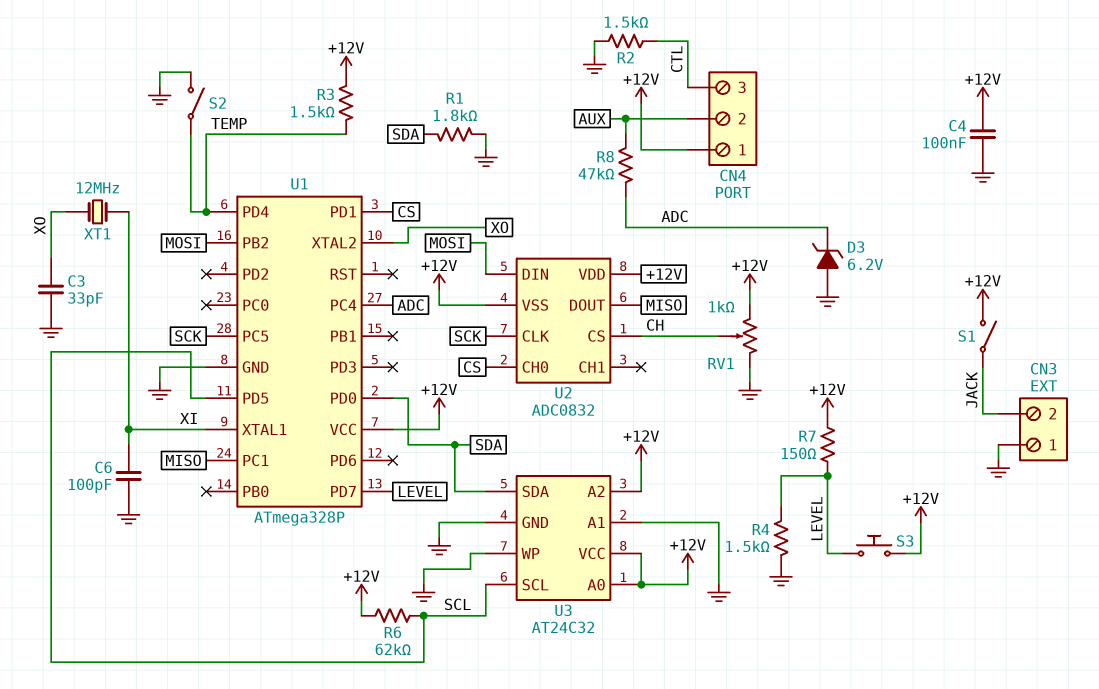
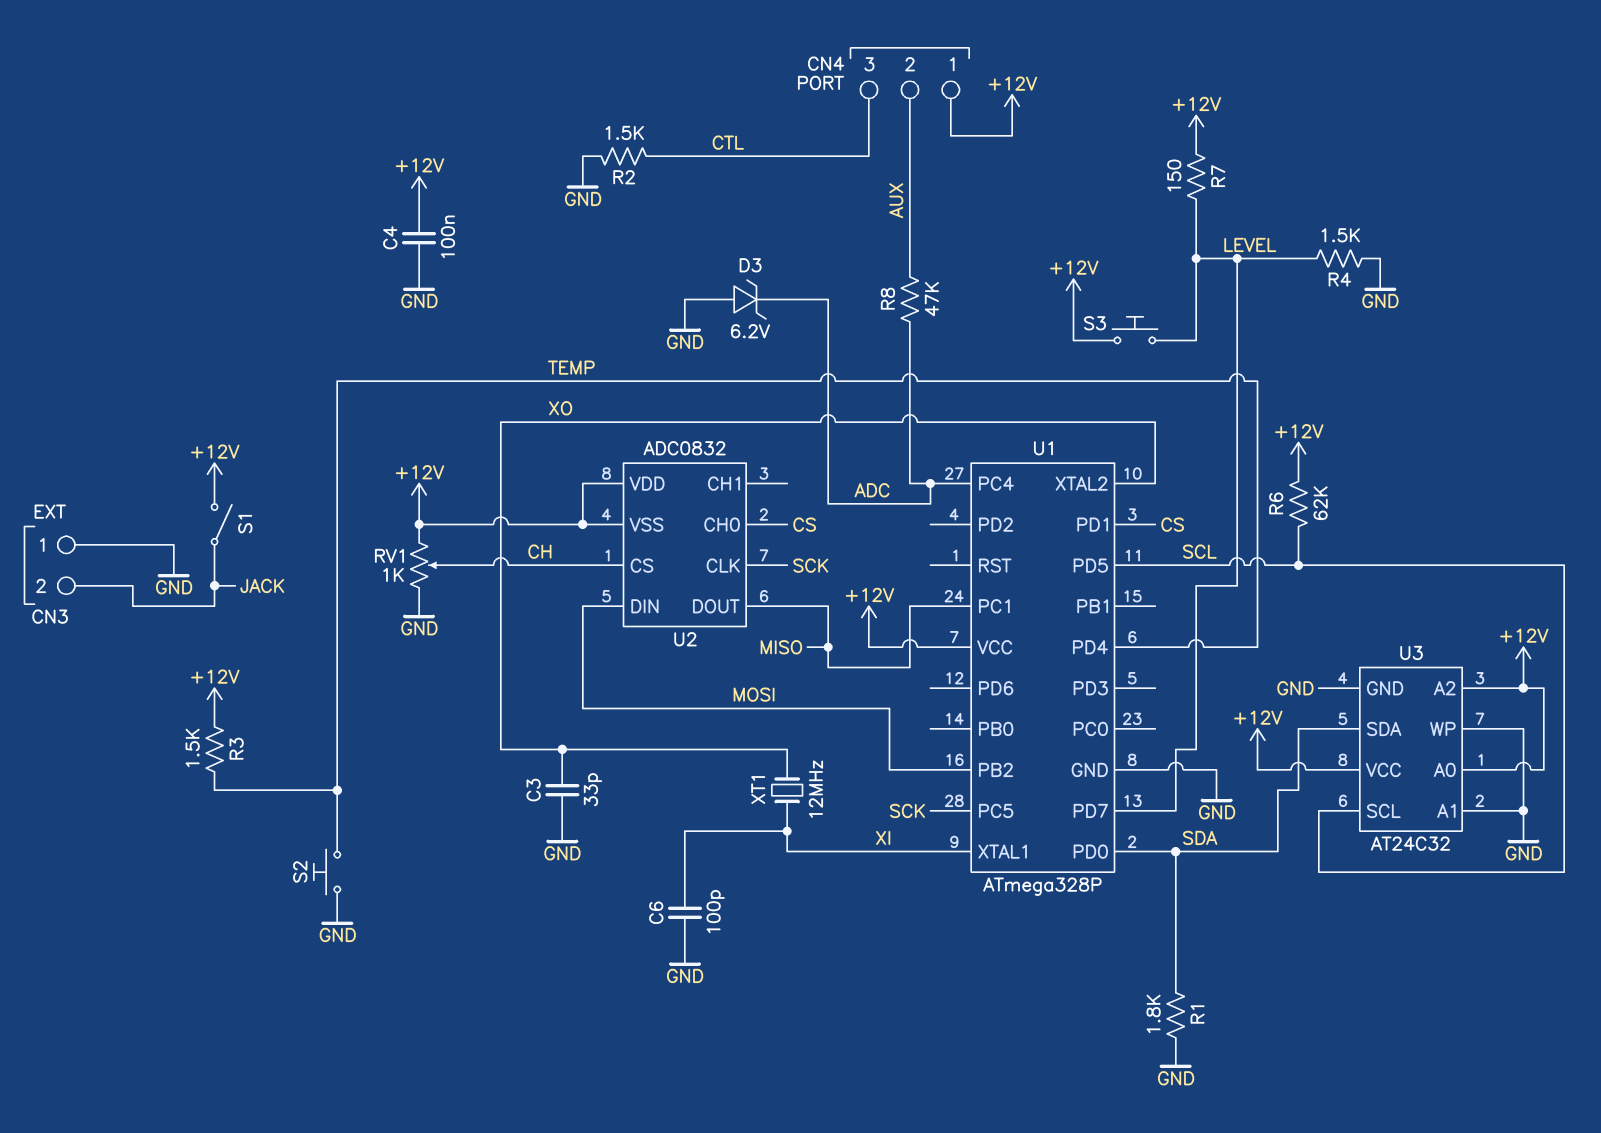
S2: switch (GND, TEMP) -> button (GND, TEMP)

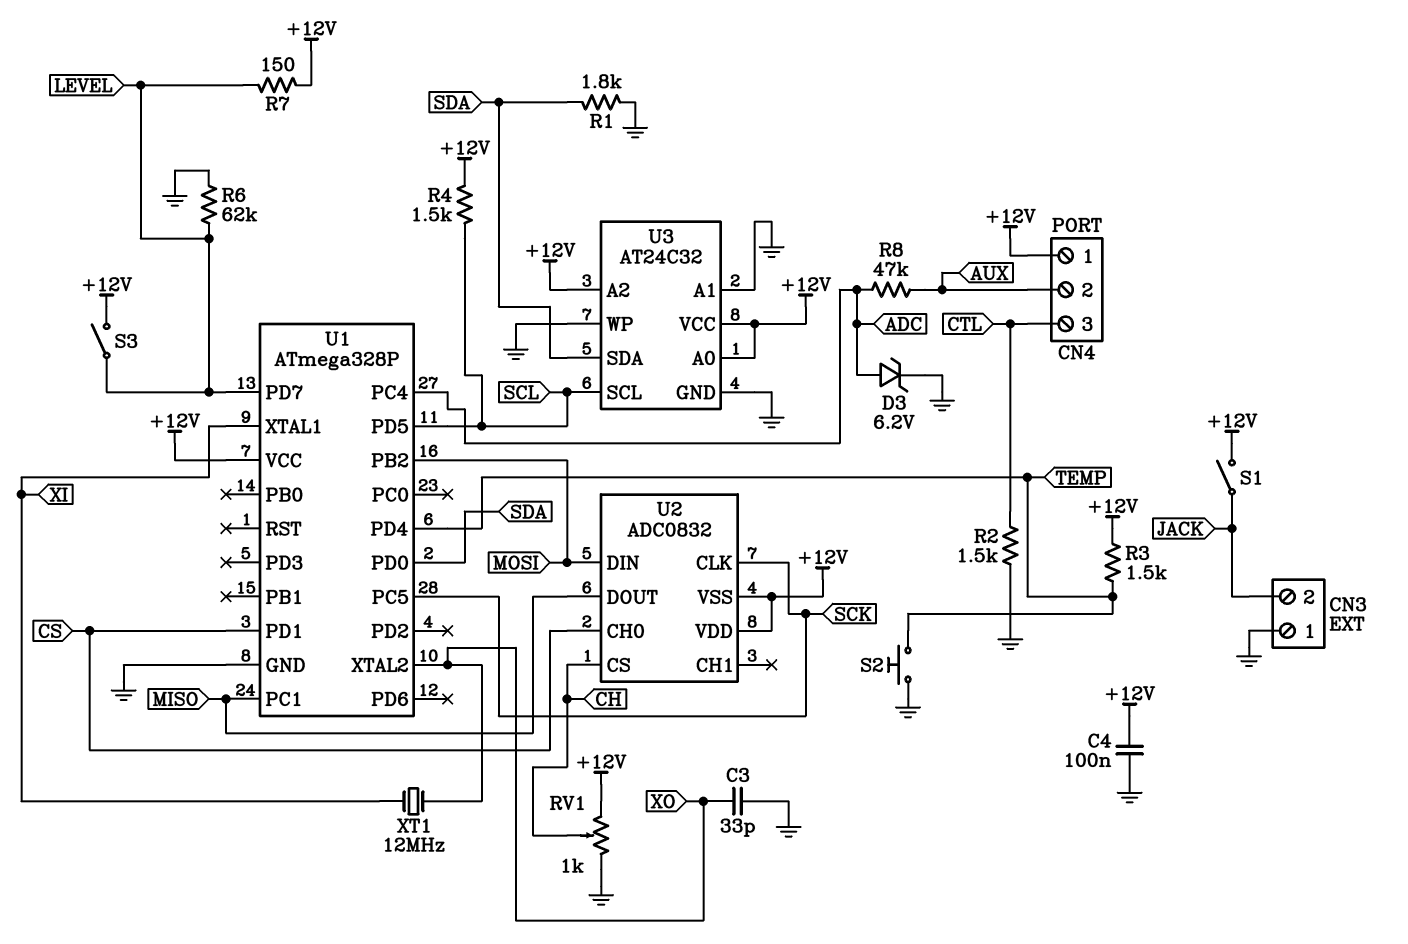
C6: 100pF (GND, XI) -> none
D3: zener 6.2V (A GND, K ADC) -> zener 6.2V (A ADC, K GND)
R4: 1.5k (GND, LEVEL) -> 1.5k (+12V, SCL)
R6: 62k (+12V, SCL) -> 62k (GND, LEVEL)
S3: button (+12V, LEVEL) -> switch (+12V, LEVEL)

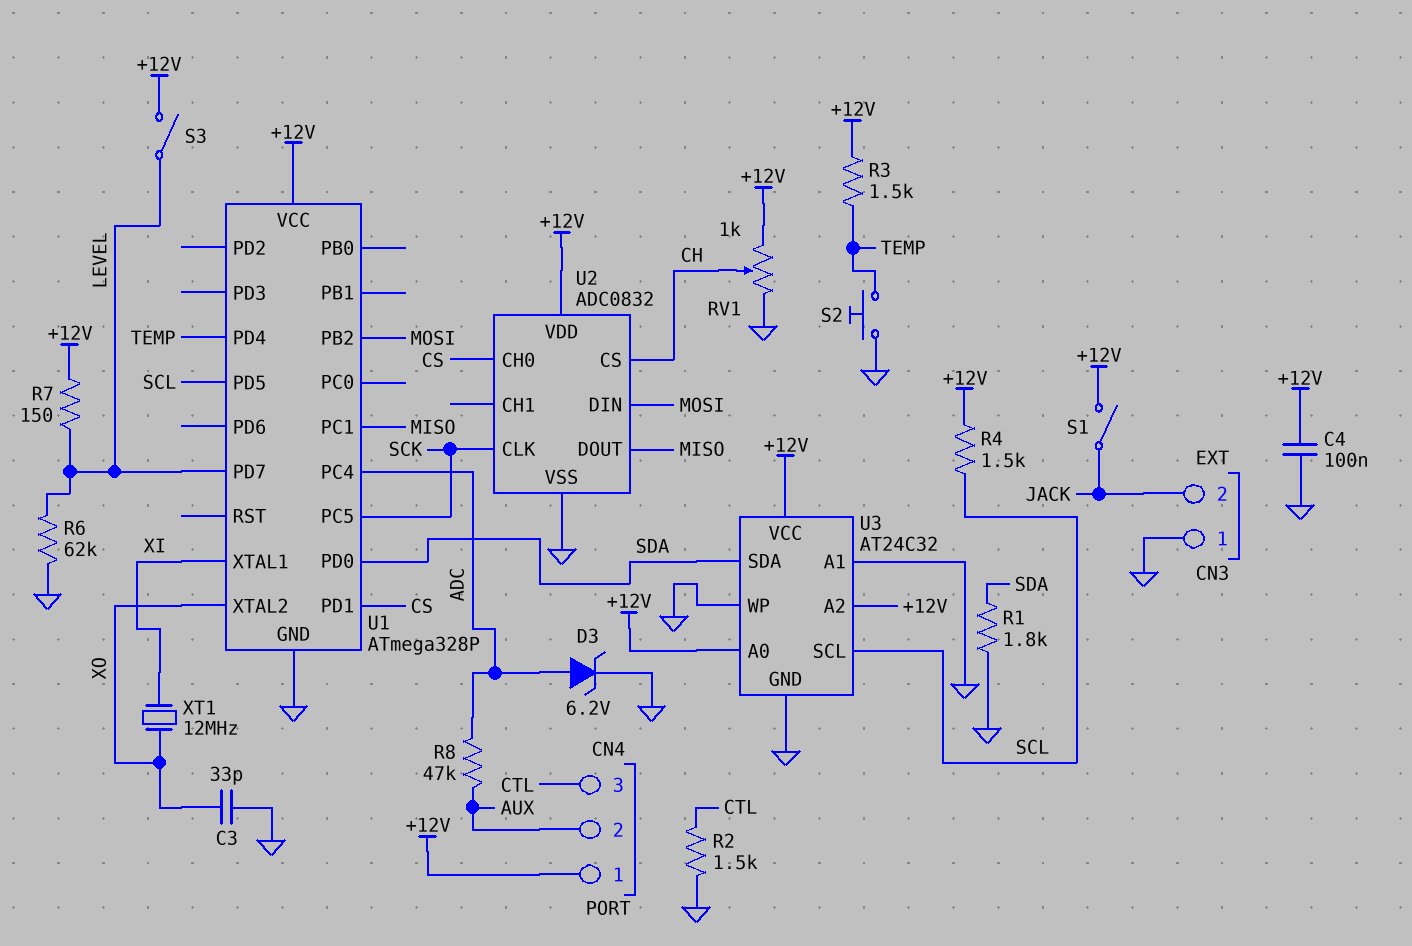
U2 pin VSS: +12V -> GND

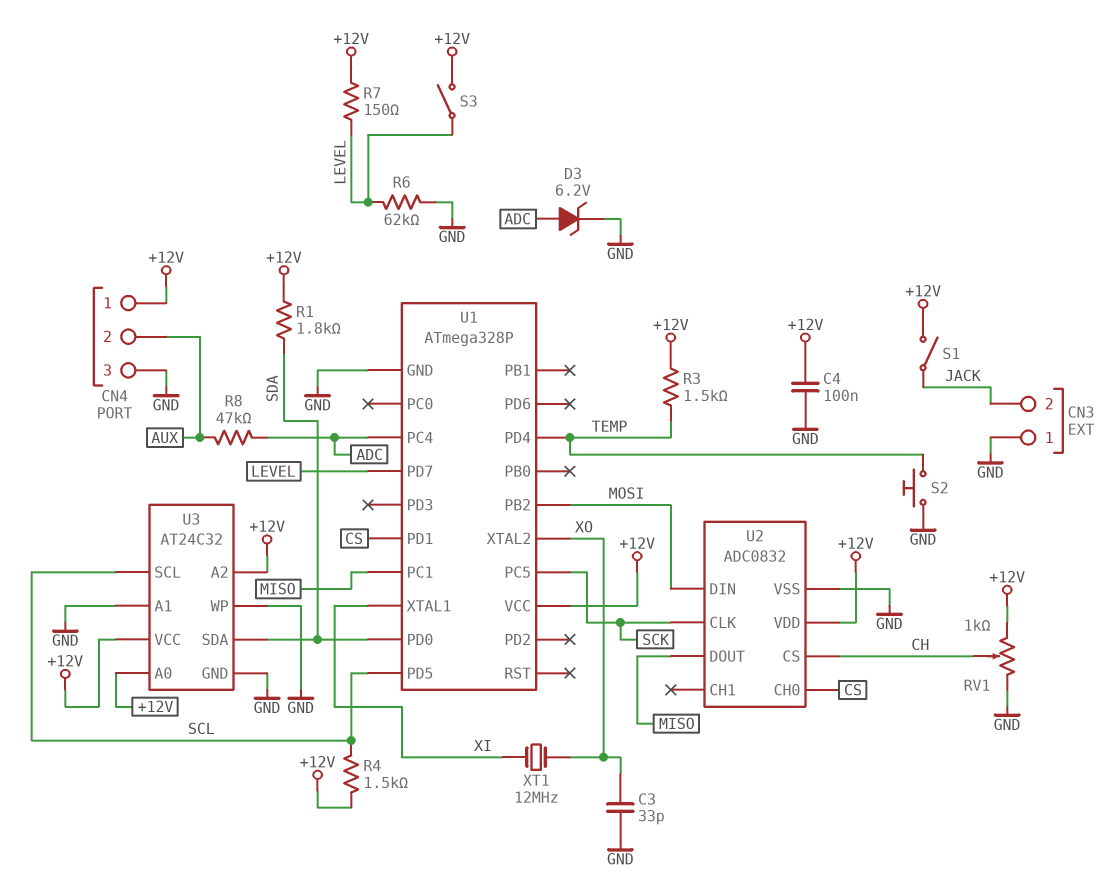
CN4 pin 3: CTL -> GND
R1: 1.8k (GND, SDA) -> 1.8k (+12V, SDA)
R2: 1.5k (CTL, GND) -> none

